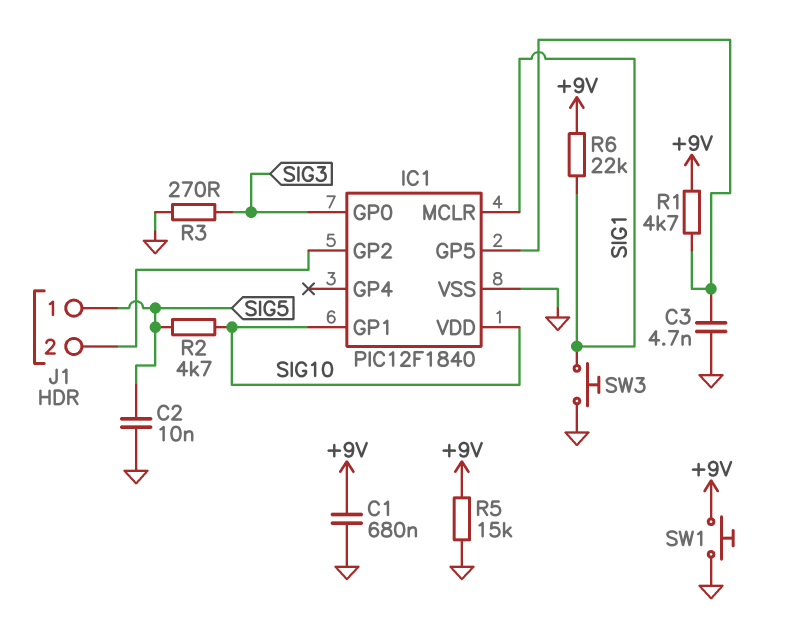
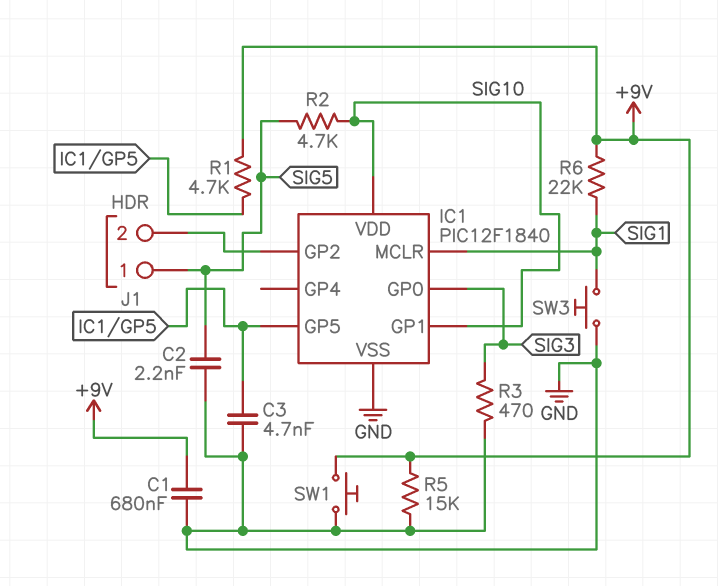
C2: 10nF (GND, SIG5) -> 2.2nF (GND, SIG5)
R3: 270 (GND, SIG3) -> 470 (GND, SIG3)

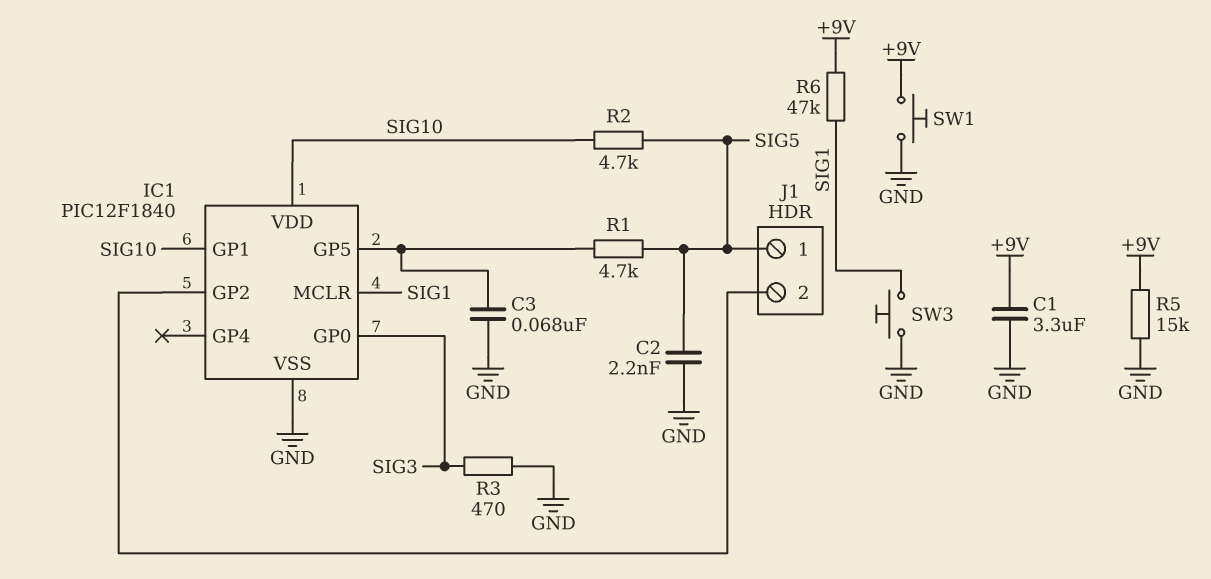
C1: 680nF (+9V, GND) -> 3.3uF (+9V, GND)
C3: 4.7nF (GND, IC1/GP5) -> 68nF (GND, IC1/GP5)
R1: 4.7k (+9V, IC1/GP5) -> 4.7k (IC1/GP5, SIG5)
R6: 22k (+9V, SIG1) -> 47k (+9V, SIG1)

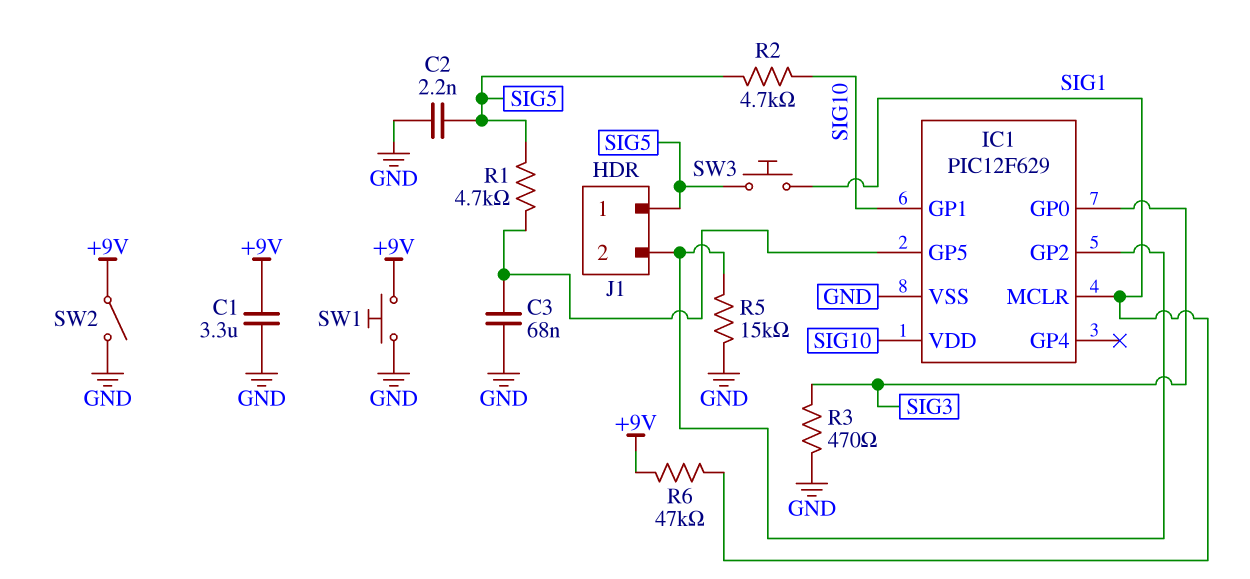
IC1: PIC12F1840 -> PIC12F629
R5: 15k (+9V, GND) -> 15k (GND, IC1/GP2)
SW2: none -> switch (+9V, GND)
SW3: button (GND, SIG1) -> button (SIG1, SIG5)

